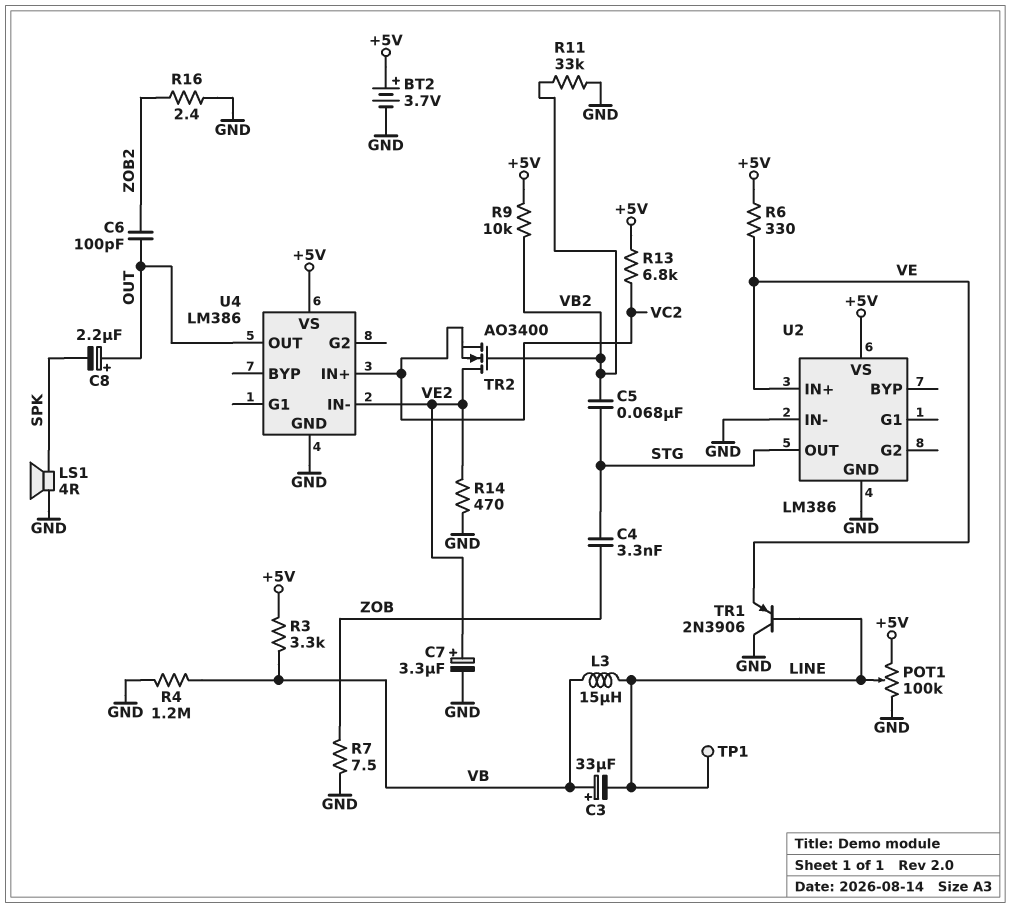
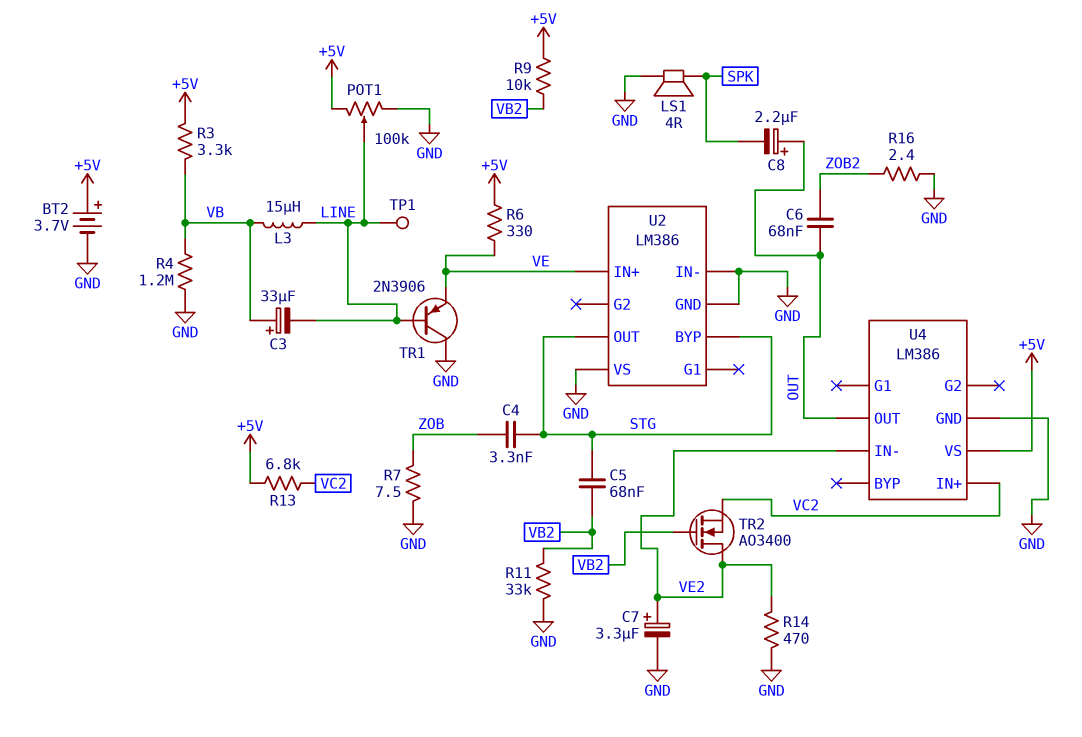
C6: 100pF (OUT, ZOB2) -> 68nF (OUT, ZOB2)
U2 pin BYP: none -> STG
U2 pin VS: +5V -> GND

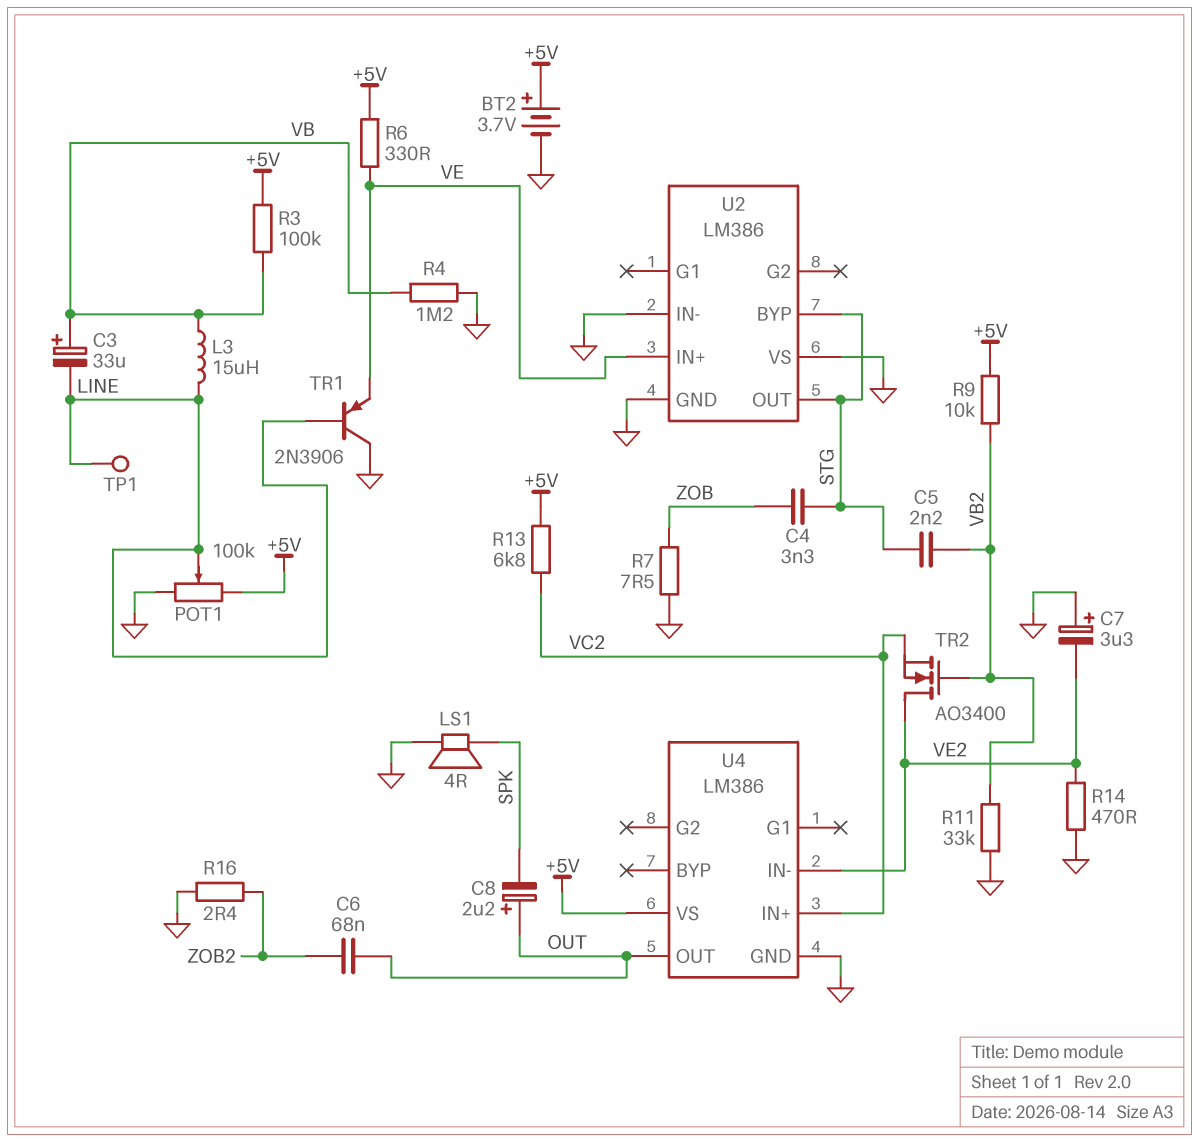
C5: 68nF (STG, VB2) -> 2.2nF (STG, VB2)
C7: 3.3uF (plus VE2, minus GND) -> 3.3uF (plus GND, minus VE2)
R3: 3.3k (+5V, VB) -> 100k (+5V, VB)

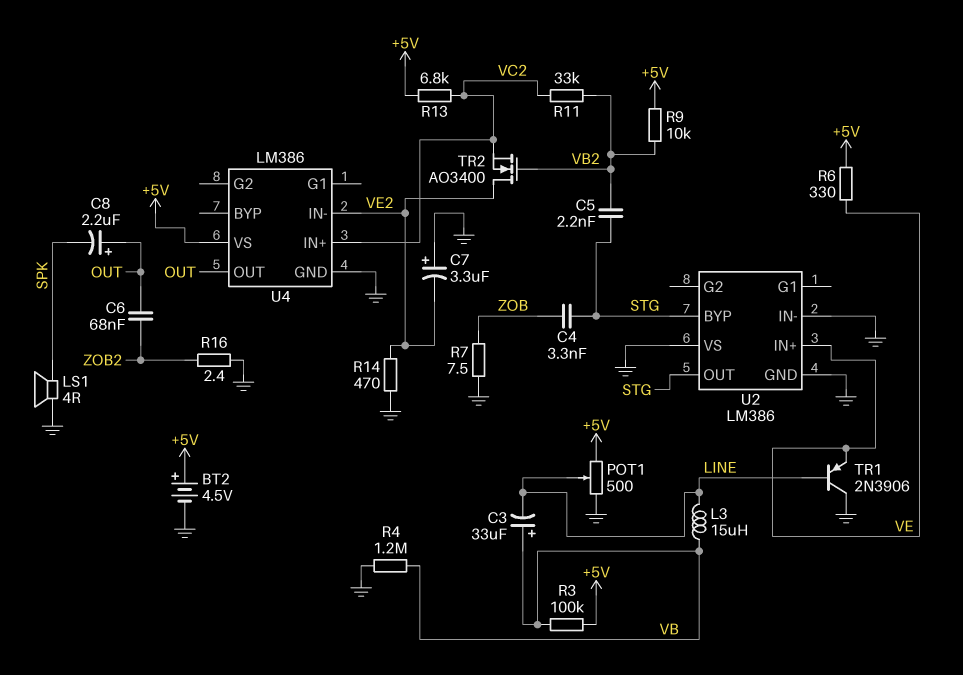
BT2: 3.7V (plus +5V, minus GND) -> 4.5V (plus +5V, minus GND)
POT1: 100k (+5V, GND, wiper LINE) -> 500 (+5V, GND, wiper LINE)
R11: 33k (GND, VB2) -> 33k (VB2, VC2)
TP1: test point (LINE) -> none

